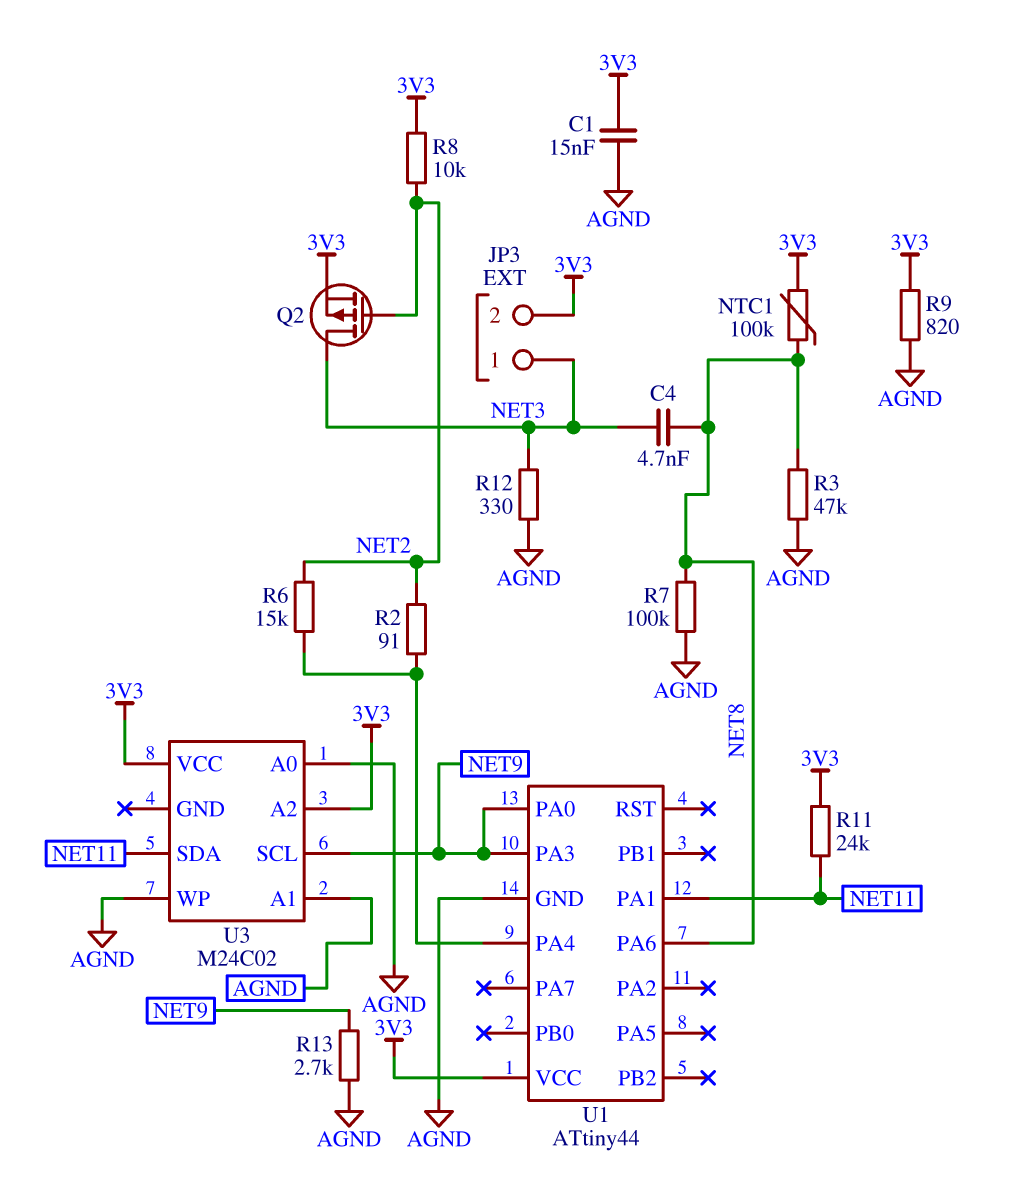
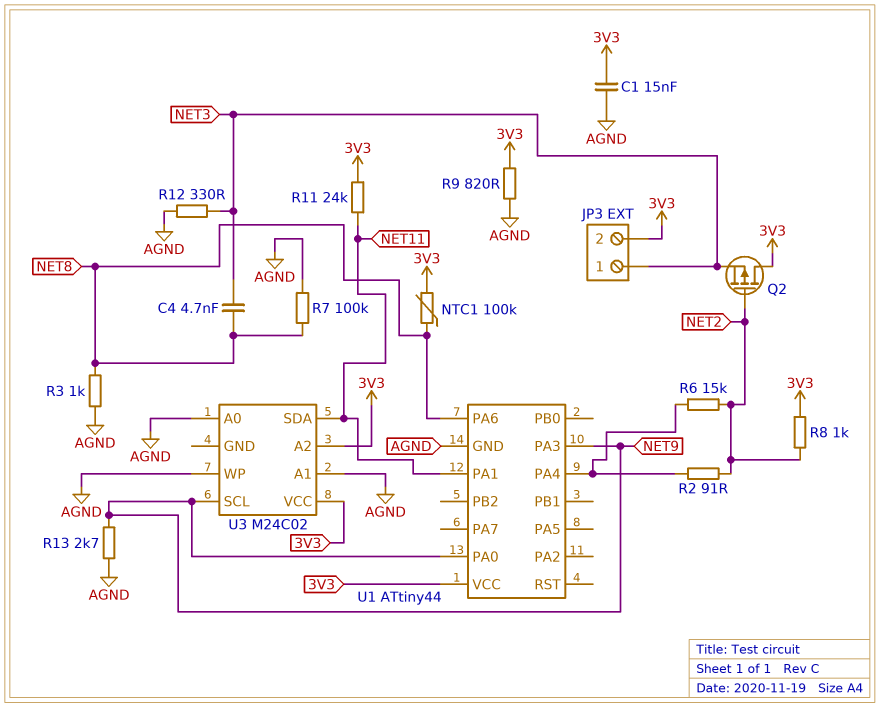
Q2: PMOS (G NET2, D NET3, S 3V3) -> PMOS (G NET2, D 3V3, S NET3)
R3: 47k (AGND, NET8) -> 1k (AGND, NET8)
R8: 10k (3V3, NET2) -> 1k (3V3, NET2)

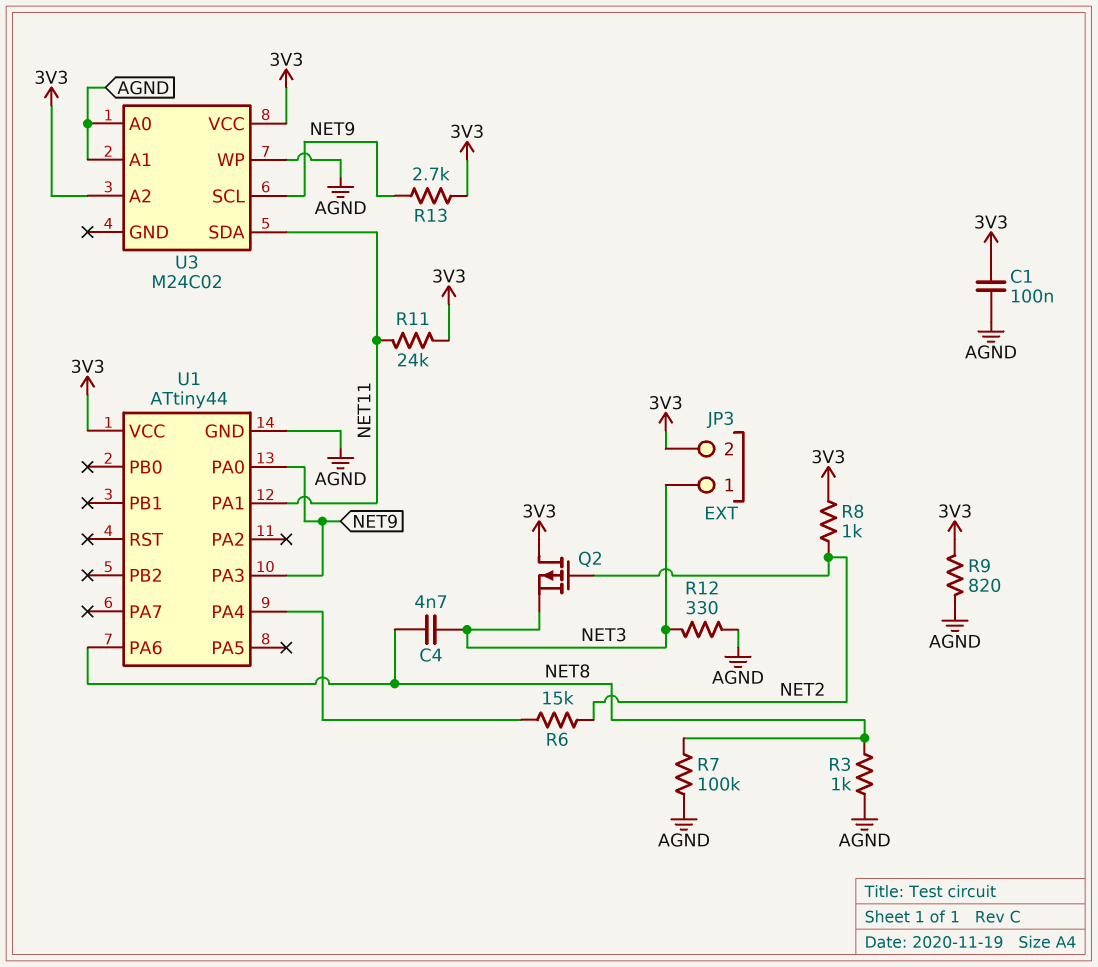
C1: 15nF (3V3, AGND) -> 100nF (3V3, AGND)
NTC1: 100k (3V3, NET8) -> none
R2: 91 (NET2, U1/PA4) -> none
R13: 2.7k (AGND, NET9) -> 2.7k (3V3, NET9)

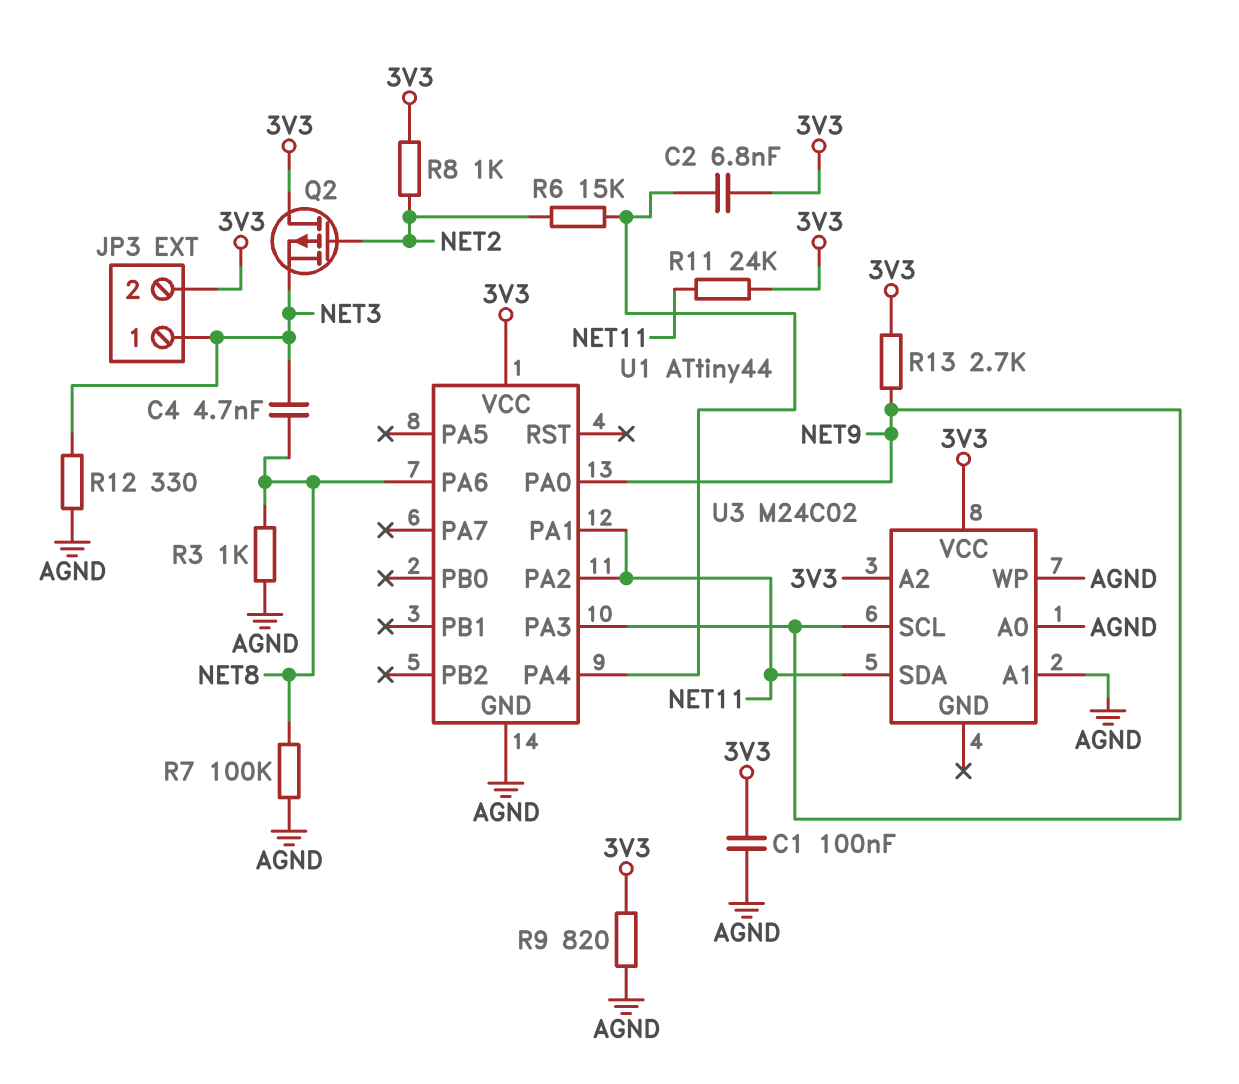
C2: none -> 6.8nF (3V3, U1/PA4)
U1 pin PA2: none -> NET11

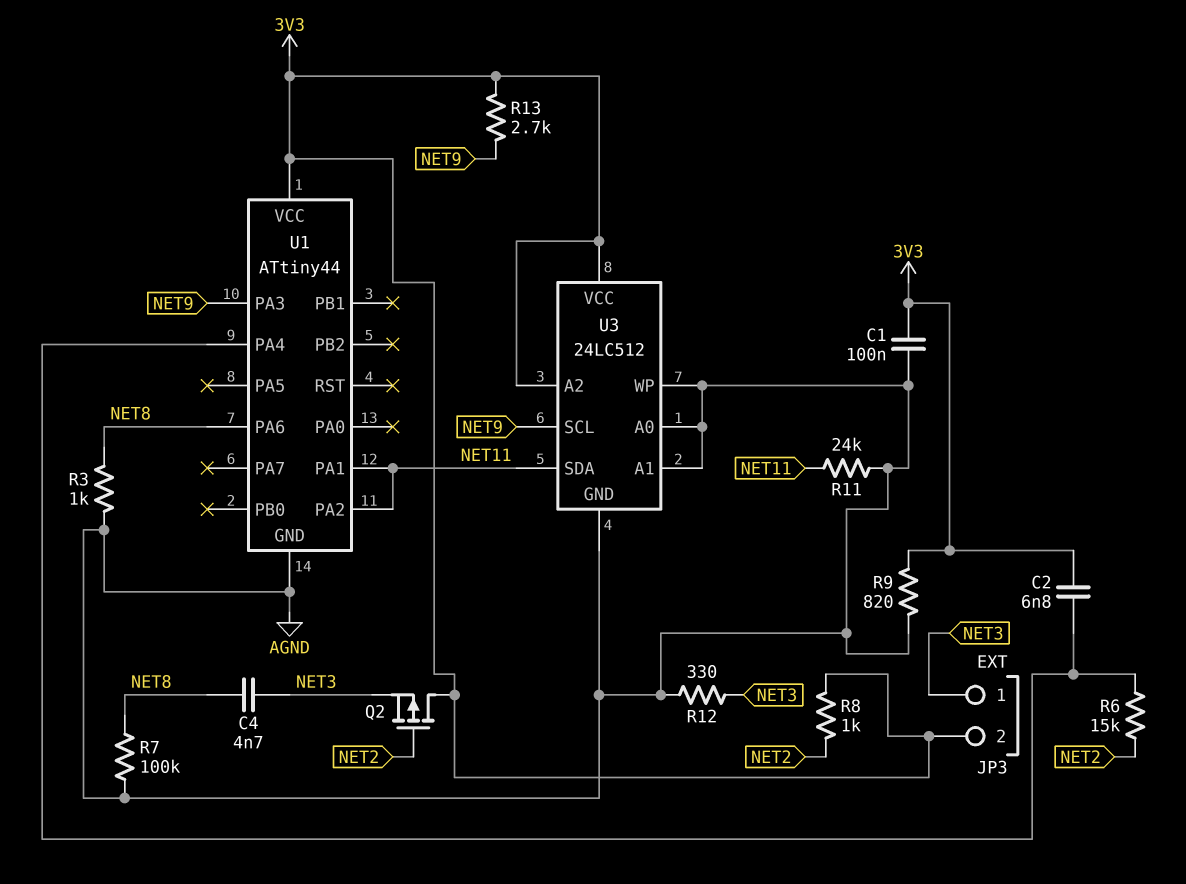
R11: 24k (3V3, NET11) -> 24k (AGND, NET11)
U1 pin PA0: NET9 -> none
U3: M24C02 -> 24LC512
U3 pin GND: none -> AGND

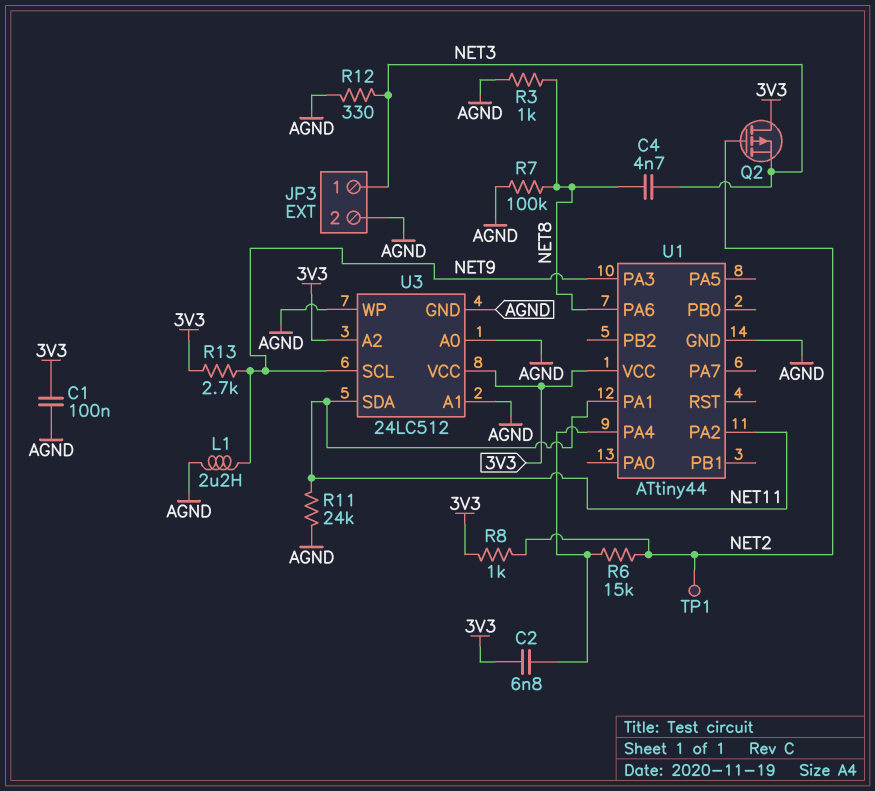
JP3 pin 2: 3V3 -> AGND
L1: none -> 2.2uH (AGND, NET9)
R9: 820 (3V3, AGND) -> none
TP1: none -> test point (NET2)

